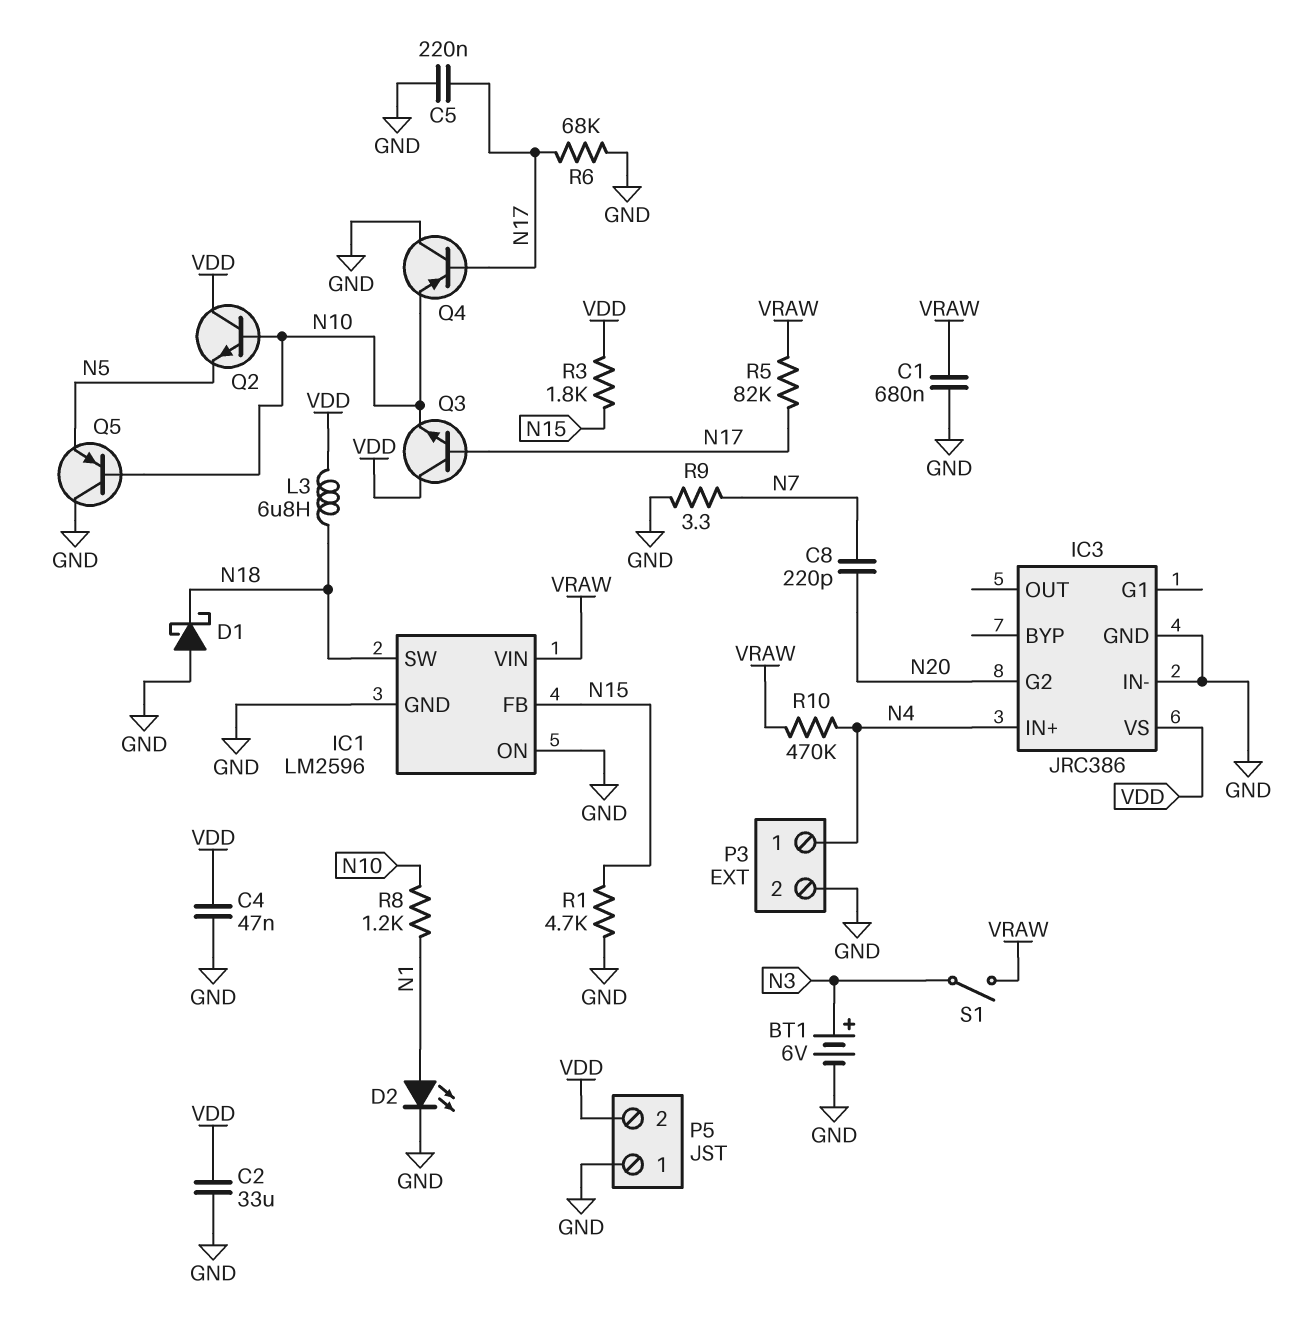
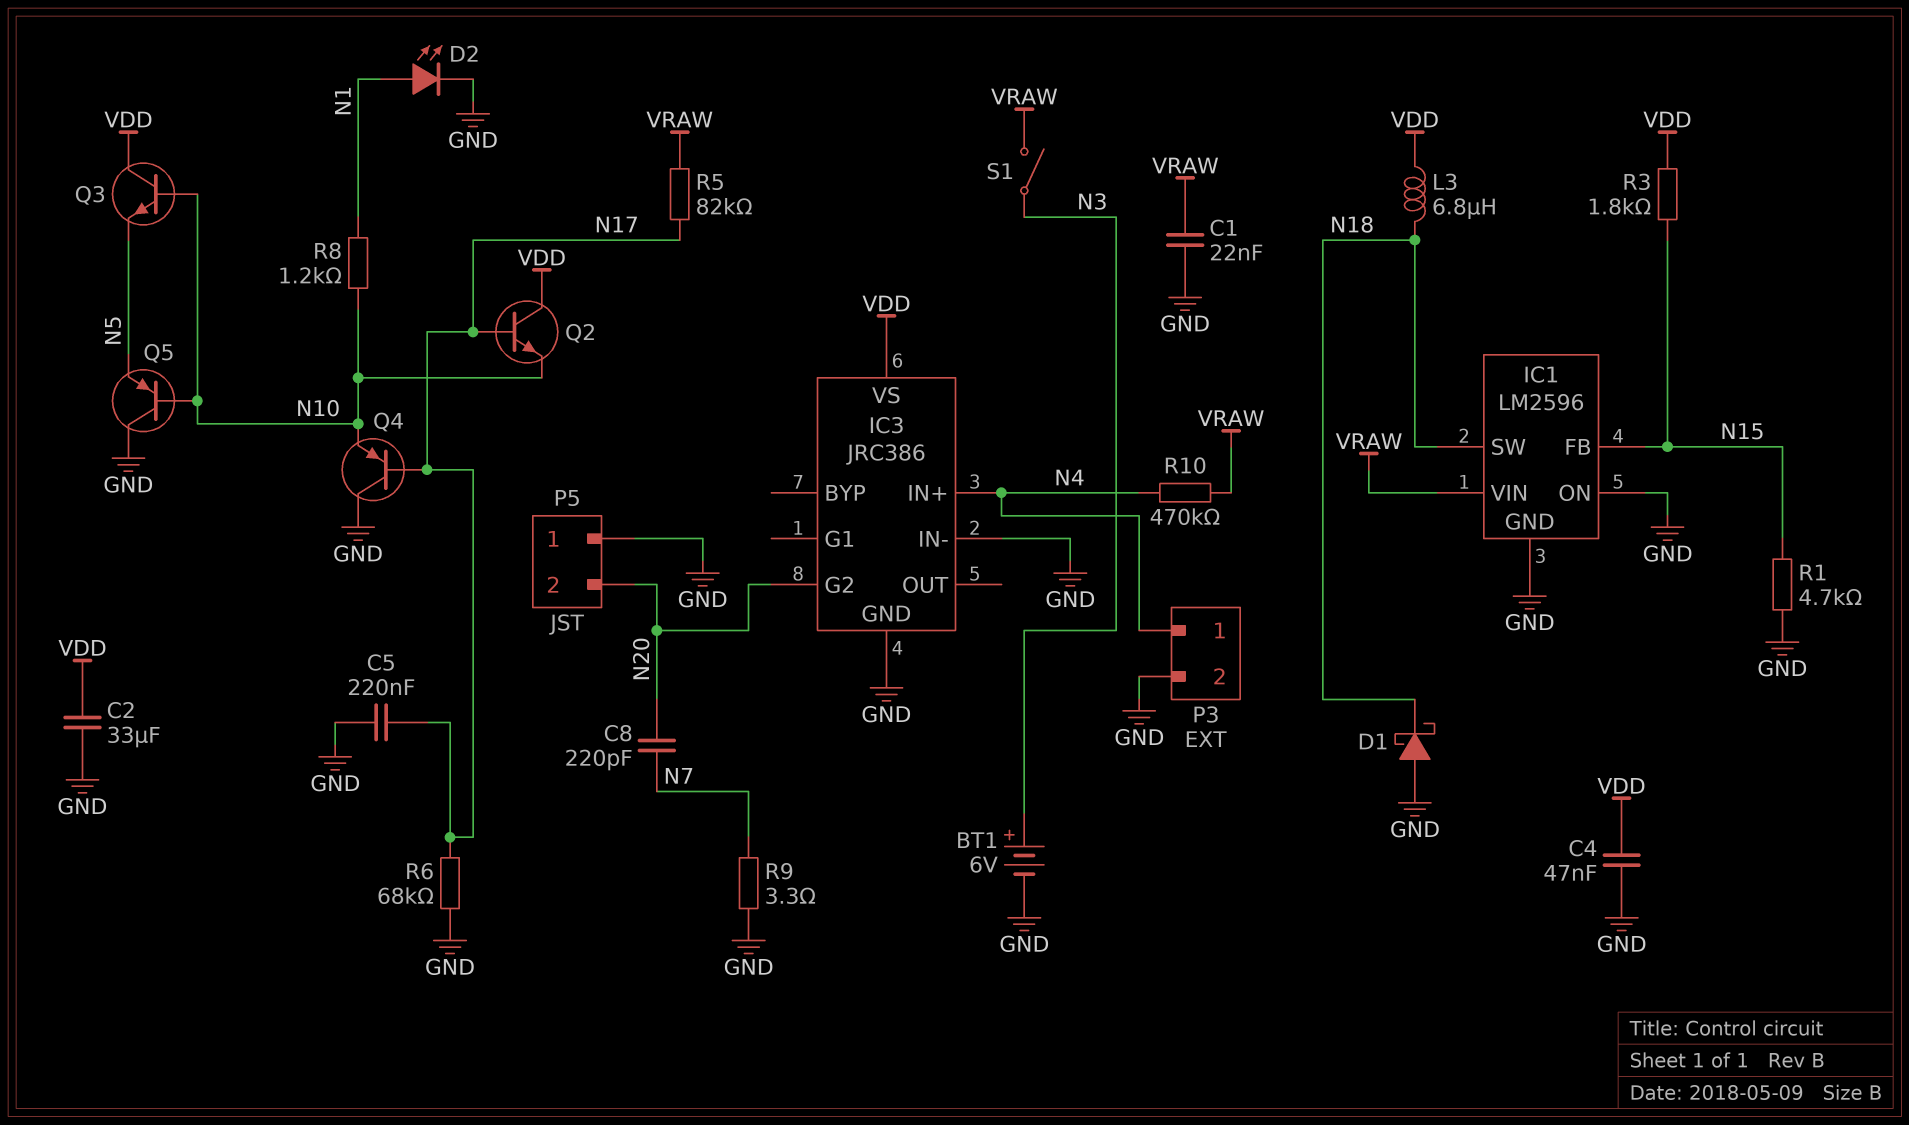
C1: 680nF (GND, VRAW) -> 22nF (GND, VRAW)
P5 pin 2: VDD -> N20
Q2: NPN (B N10, C VDD, E N5) -> NPN (B N17, C VDD, E N10)
Q3: NPN (B N17, C VDD, E N10) -> NPN (B N10, C VDD, E N5)

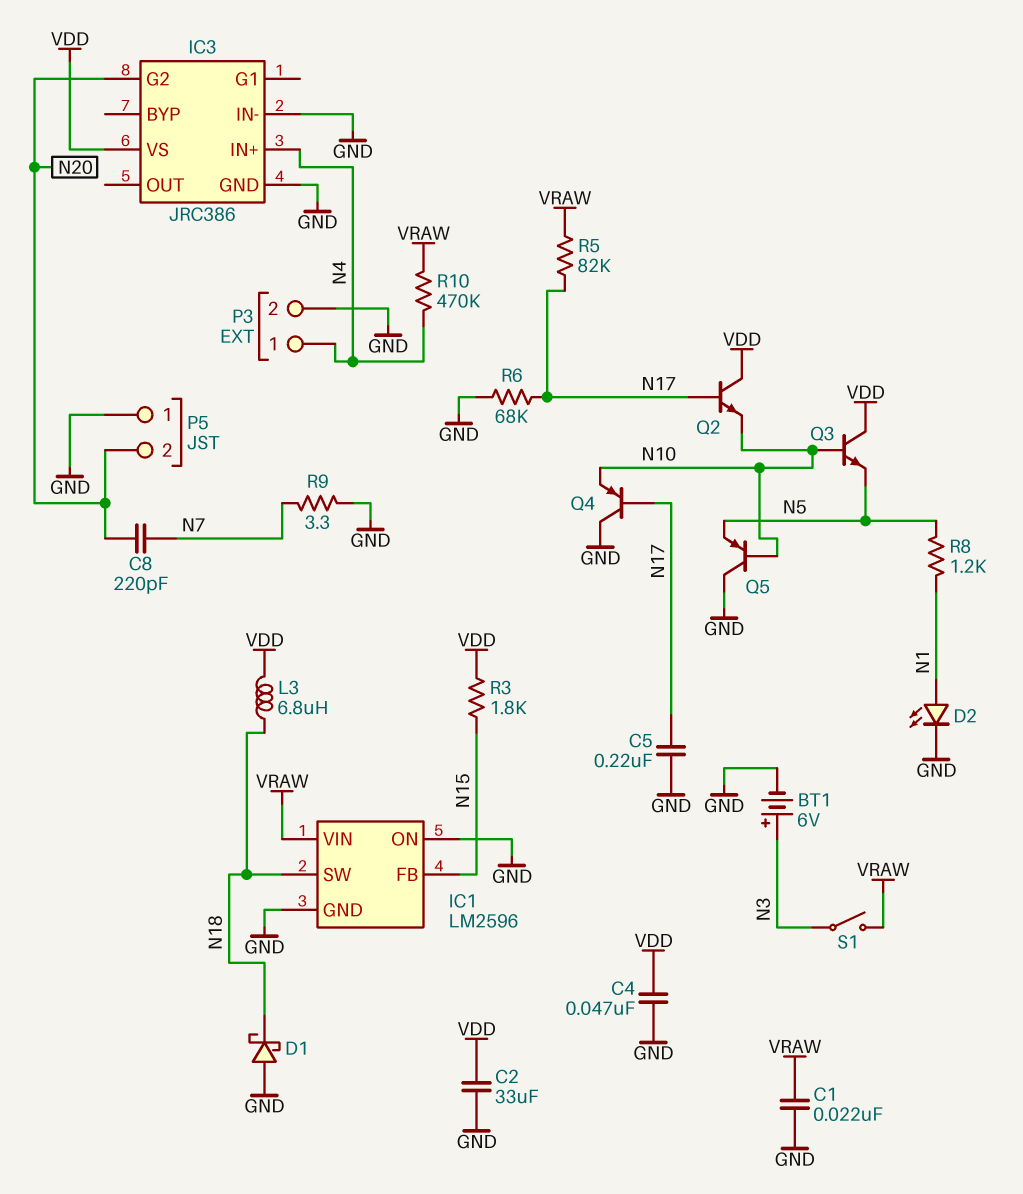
R1: 4.7k (GND, N15) -> none
R8: 1.2k (N1, N10) -> 1.2k (N1, N5)

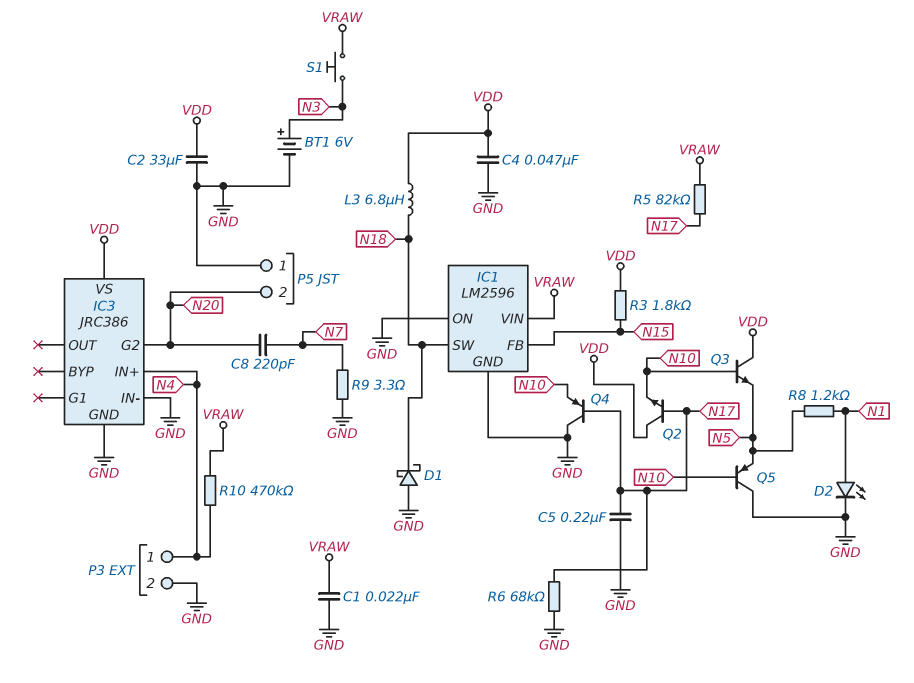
S1: switch (N3, VRAW) -> button (N3, VRAW)

